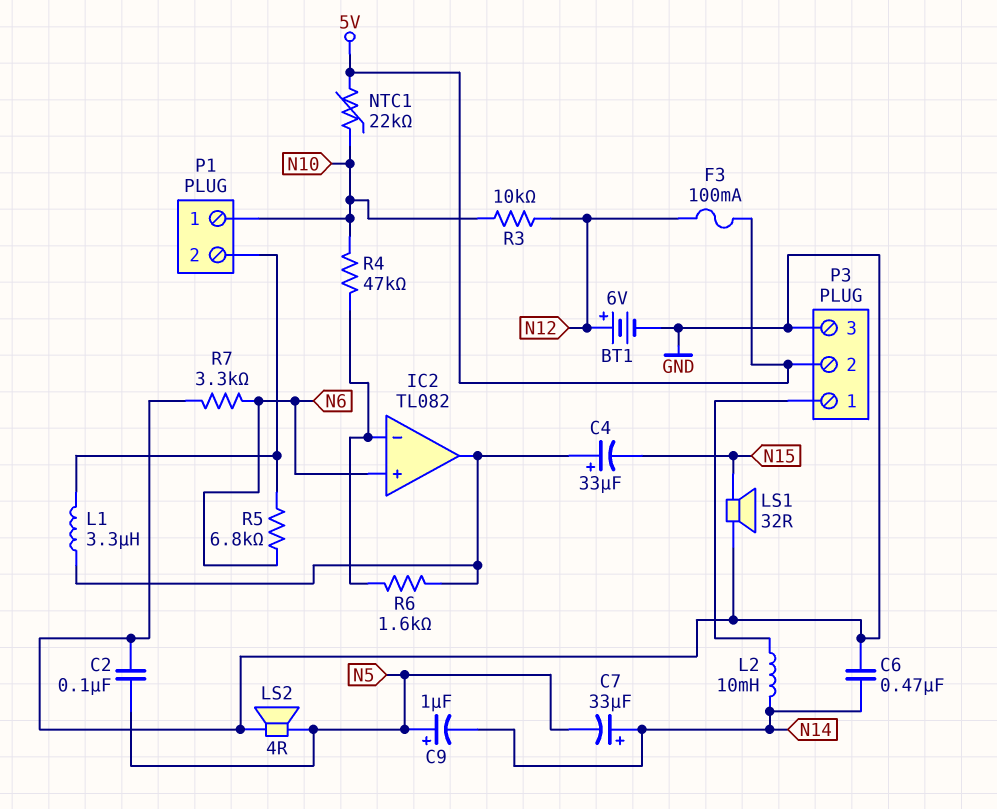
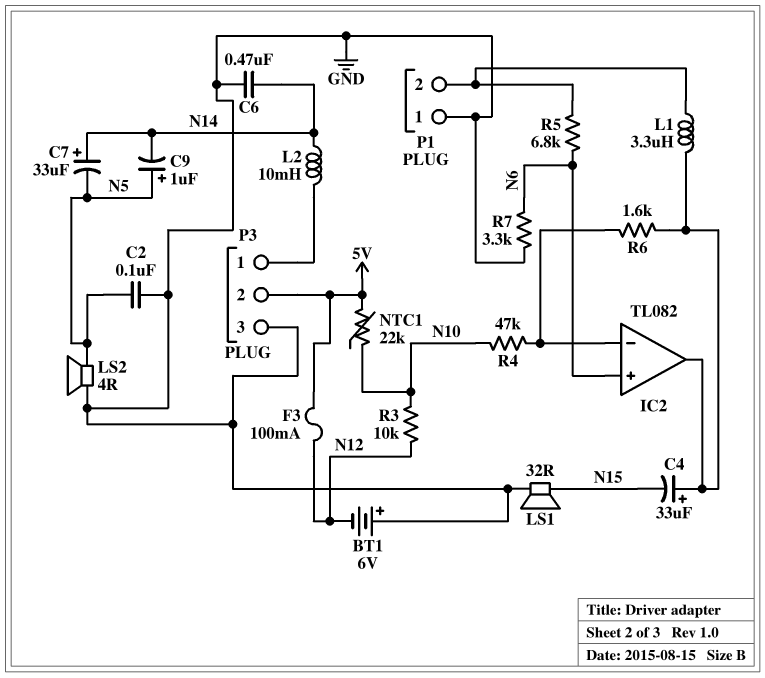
BT1: 6V (plus N12, minus GND) -> 6V (plus GND, minus N12)
P1 pin 1: N10 -> GND

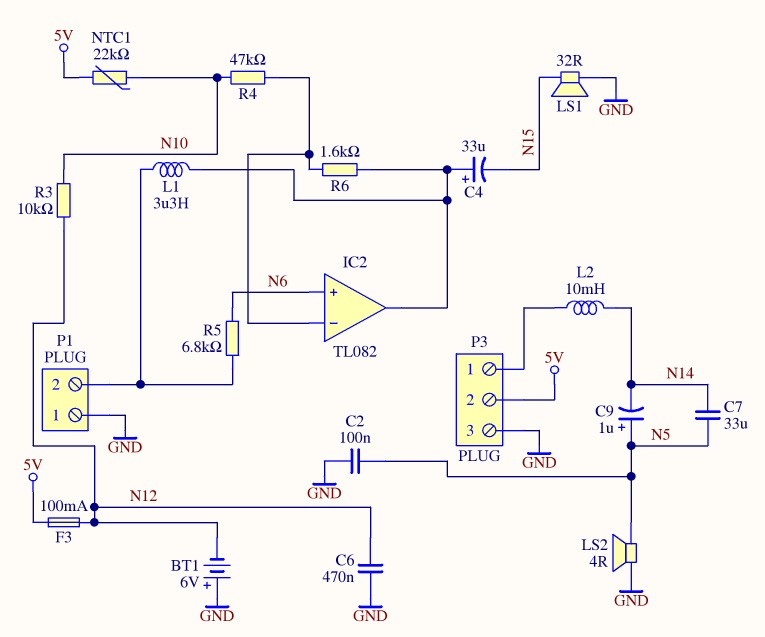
C6: 470nF (GND, N14) -> 470nF (GND, N12)
C7: 33uF (plus N14, minus N5) -> 33uF (N5, N14)
R7: 3.3k (GND, N6) -> none

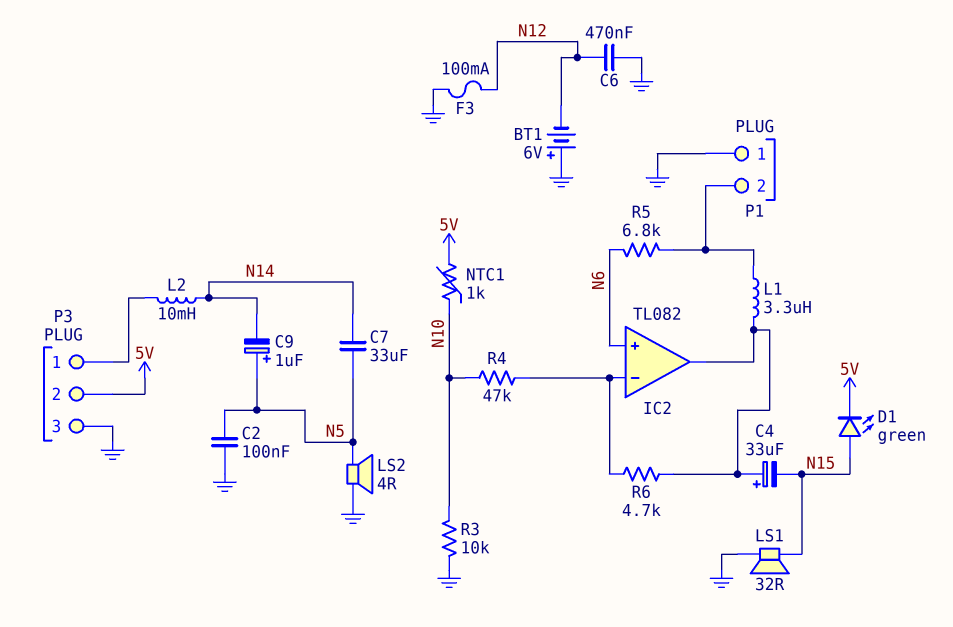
D1: none -> LED green (A N15, K 5V)
F3: 100mA (5V, N12) -> 100mA (GND, N12)
NTC1: 22k (5V, N10) -> 1k (5V, N10)
R3: 10k (N10, N12) -> 10k (GND, N10)
R6: 1.6k (IC2/in-, IC2/out) -> 4.7k (IC2/in-, IC2/out)

